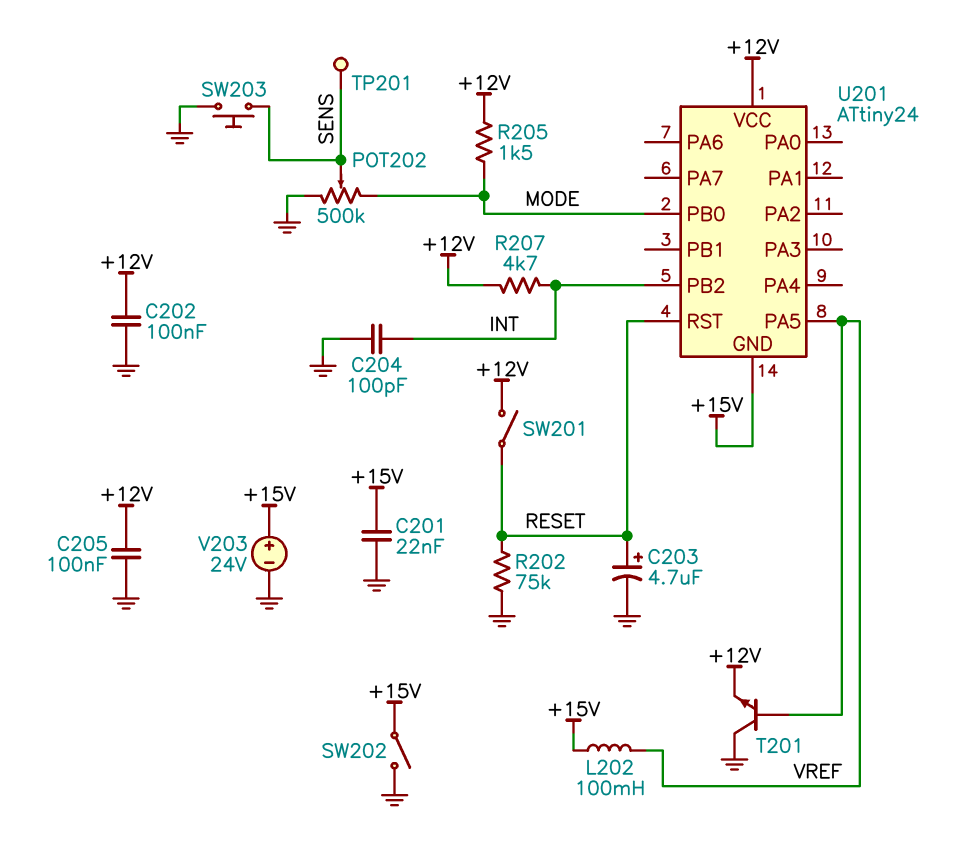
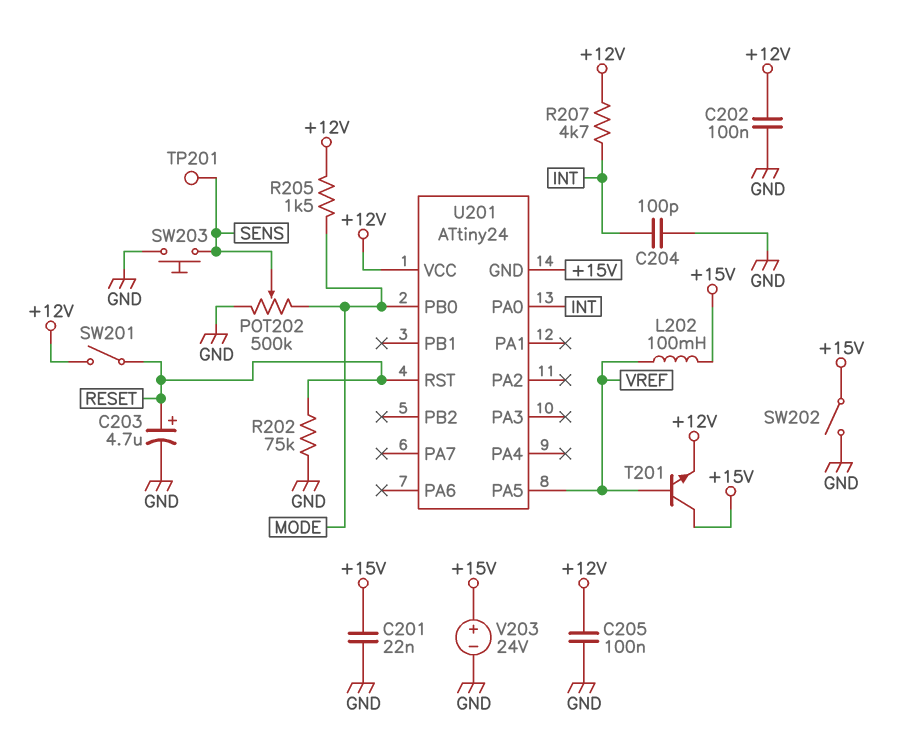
T201: NPN (B VREF, C GND, E +12V) -> NPN (B VREF, C +15V, E +12V)
U201 pin PA0: none -> INT
U201 pin PB2: INT -> none

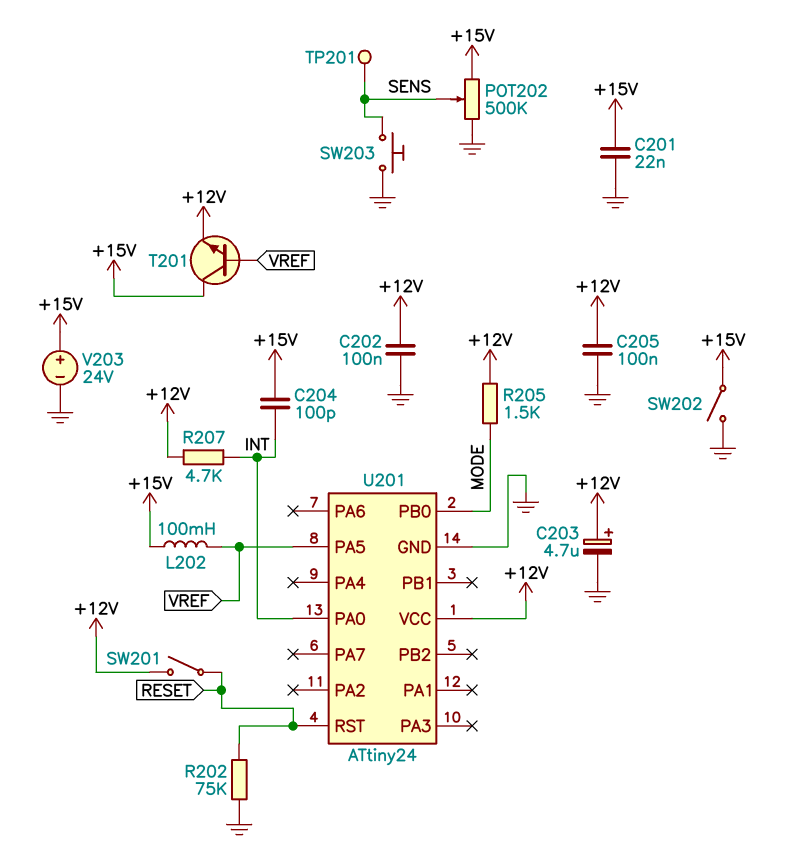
C203: 4.7uF (plus RESET, minus GND) -> 4.7uF (plus +12V, minus GND)
C204: 100pF (GND, INT) -> 100pF (+15V, INT)
POT202: 500k (GND, MODE, wiper SENS) -> 500k (+15V, GND, wiper SENS)
U201 pin GND: +15V -> GND

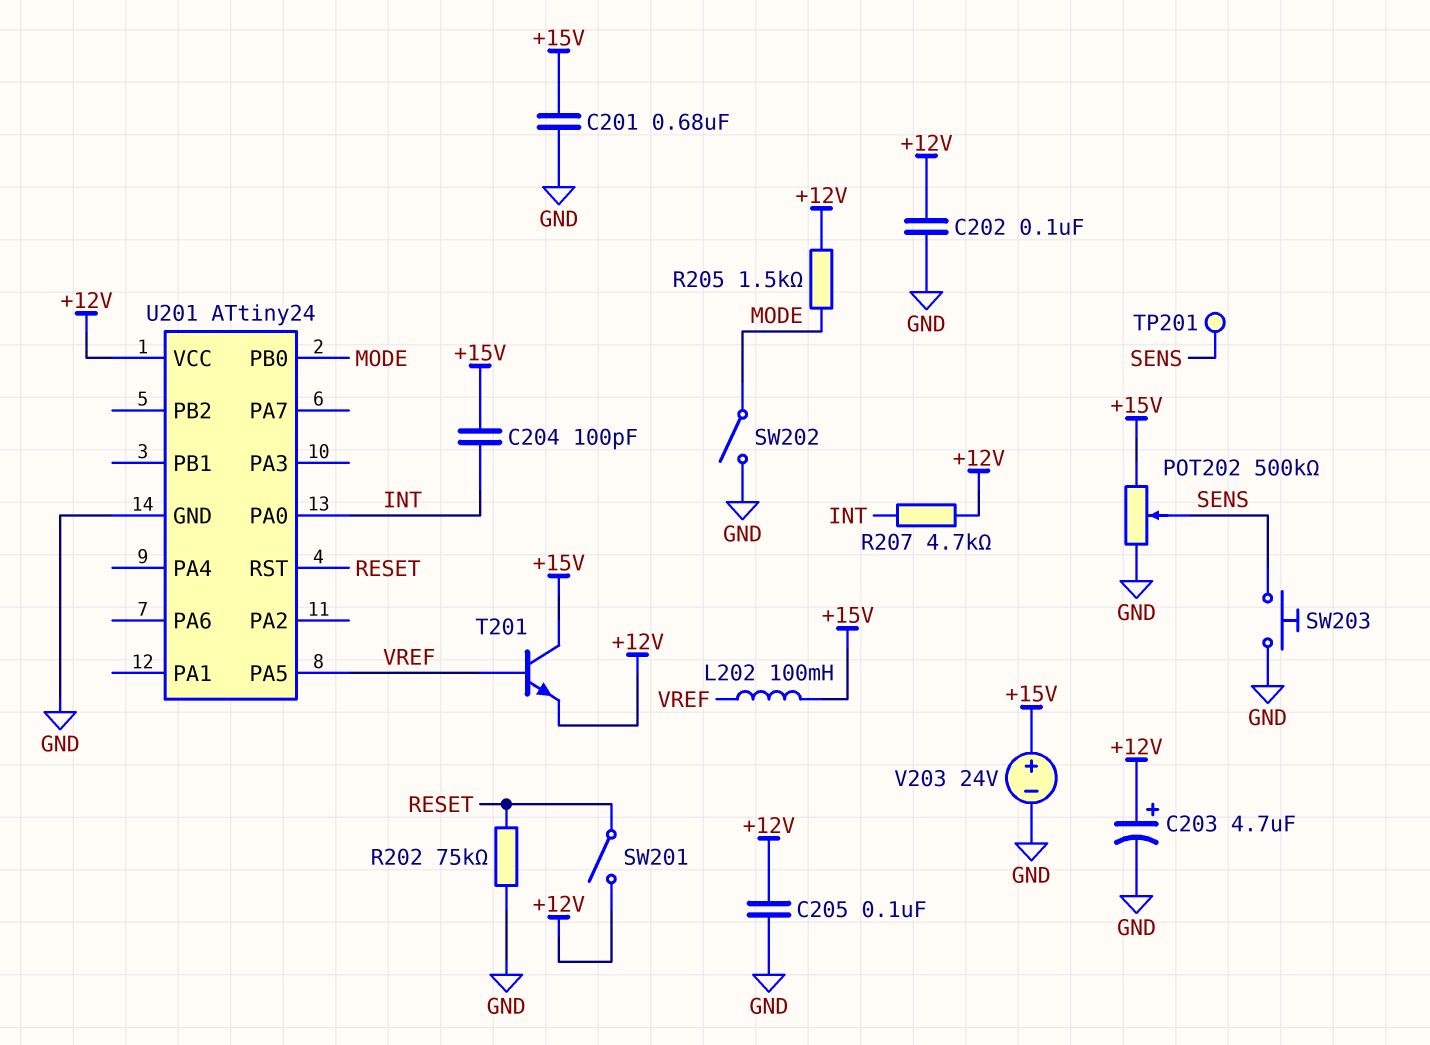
C201: 22nF (+15V, GND) -> 680nF (+15V, GND)
SW202: switch (+15V, GND) -> switch (GND, MODE)

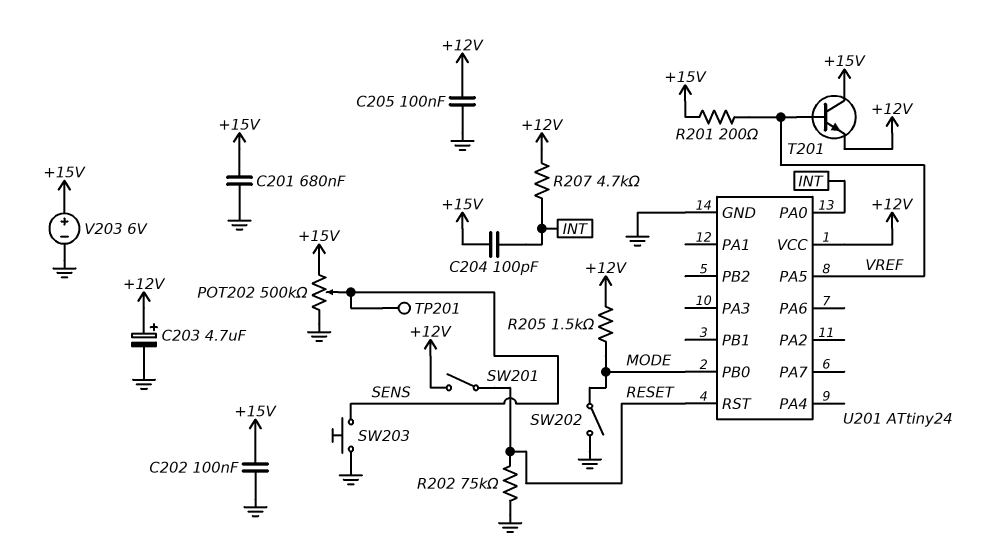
C202: 100nF (+12V, GND) -> 100nF (+15V, GND)
L202: 100mH (+15V, VREF) -> none
R201: none -> 200 (+15V, VREF)
V203: 24V (plus +15V, minus GND) -> 6V (plus +15V, minus GND)

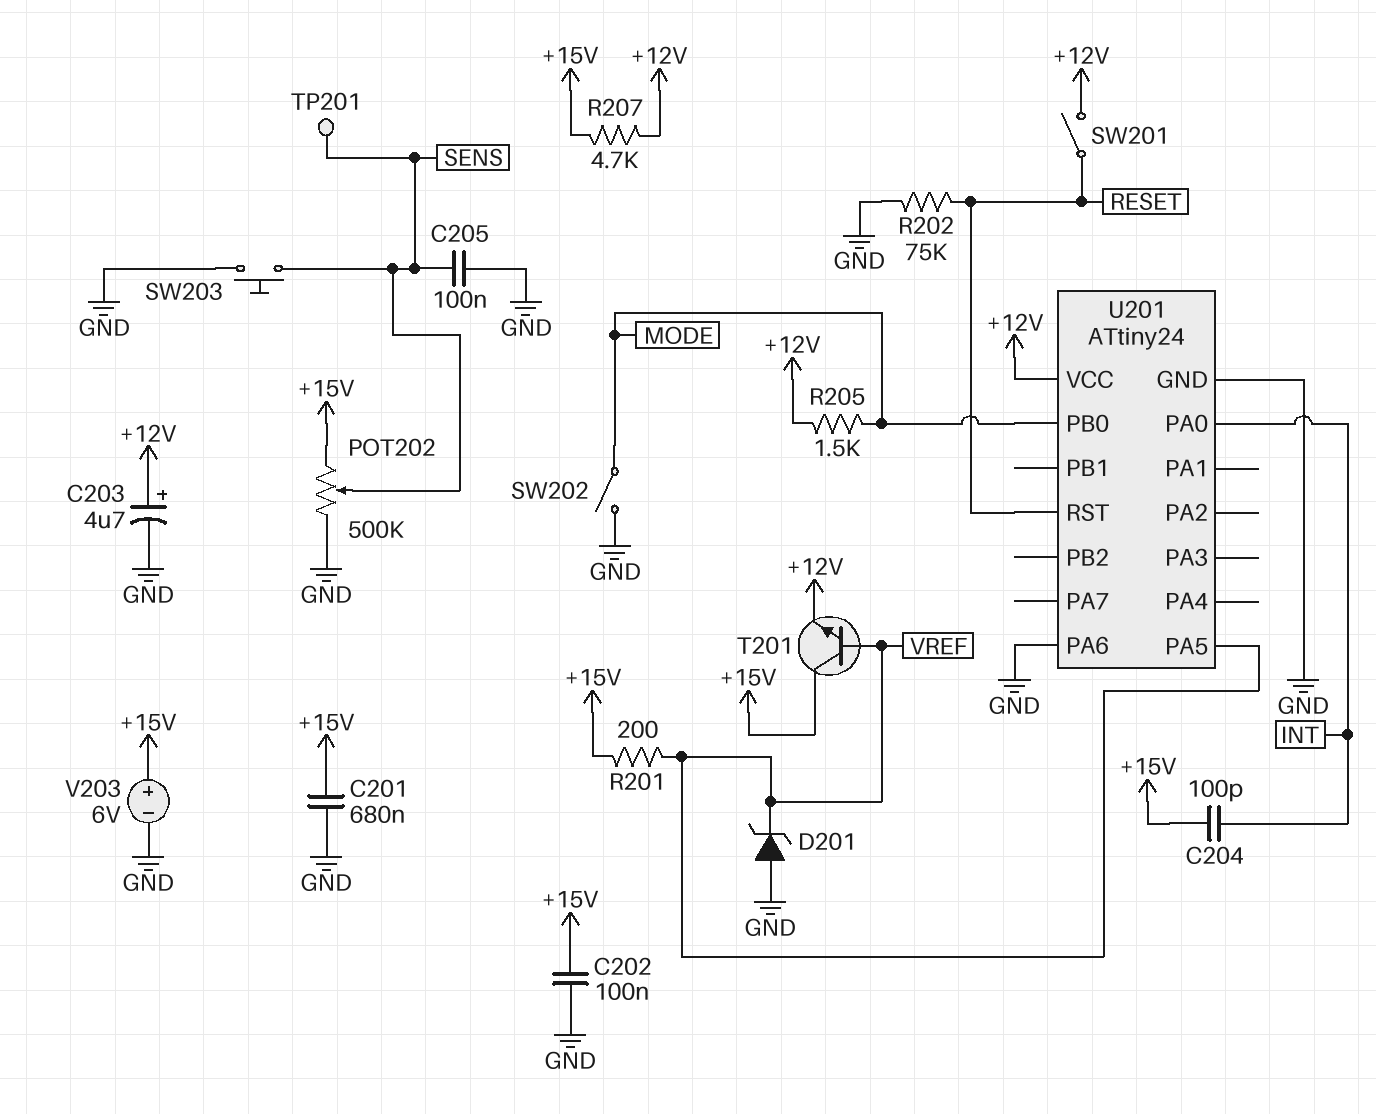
C205: 100nF (+12V, GND) -> 100nF (GND, SENS)
D201: none -> zener (A GND, K VREF)
R207: 4.7k (+12V, INT) -> 4.7k (+12V, +15V)
U201 pin PA6: none -> GND

